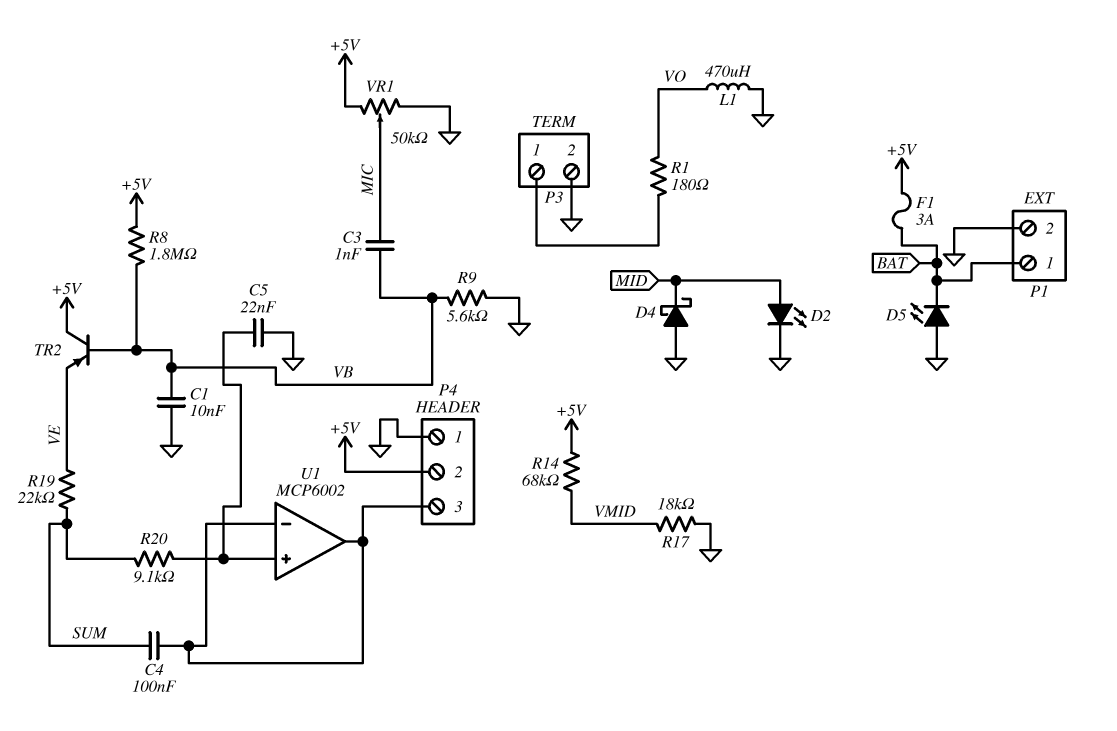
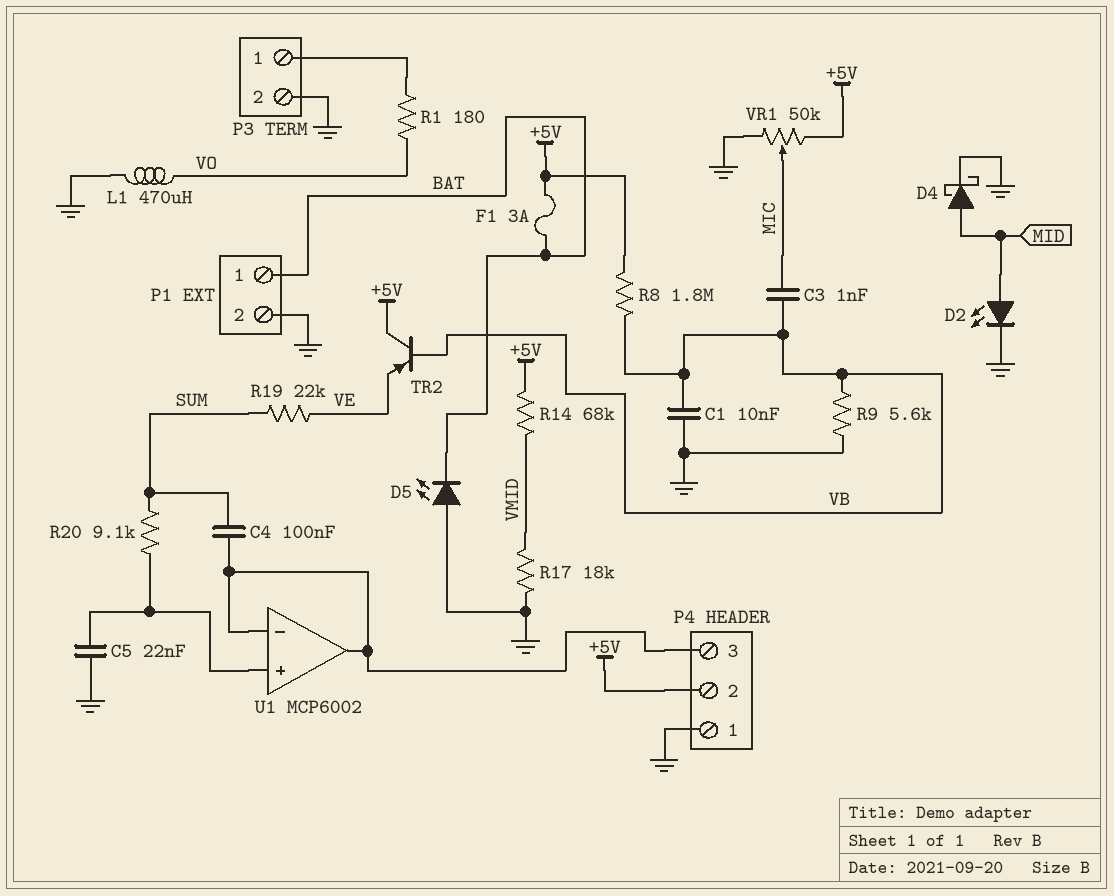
D4: schottky (A GND, K MID) -> schottky (A MID, K GND)

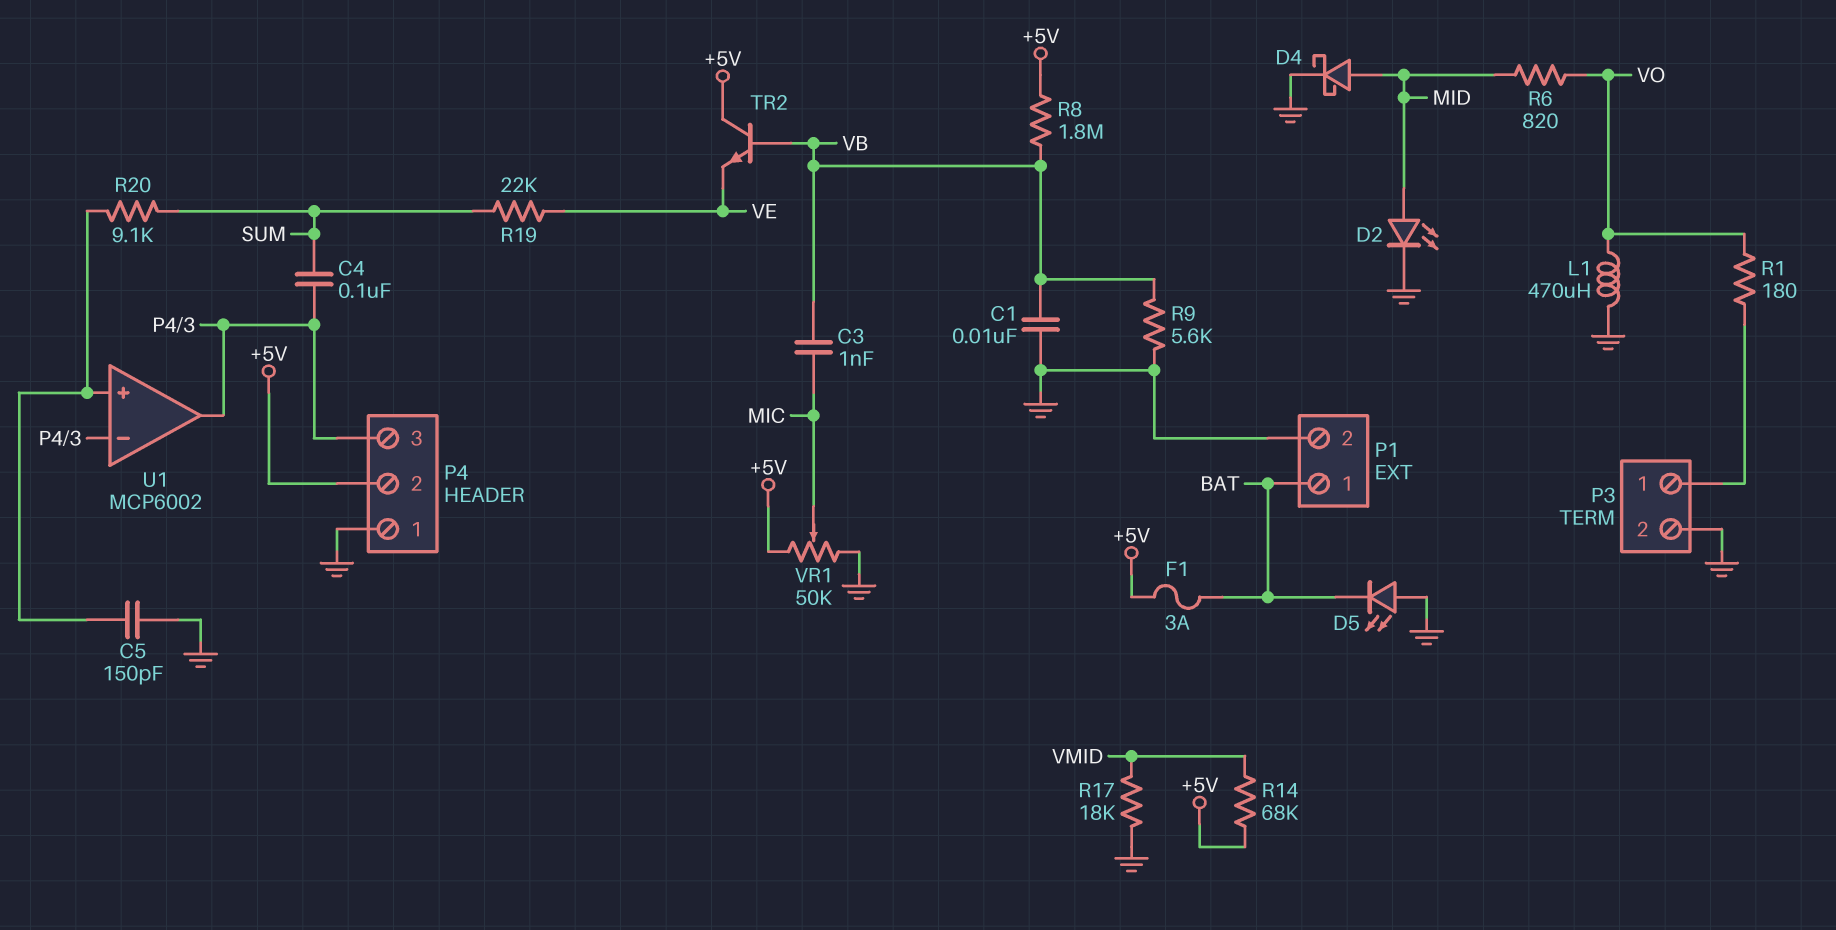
C5: 22nF (GND, U1/in+) -> 150pF (GND, U1/in+)
R6: none -> 820 (MID, VO)
TR2: PNP (B VB, C +5V, E VE) -> NPN (B VB, C +5V, E VE)

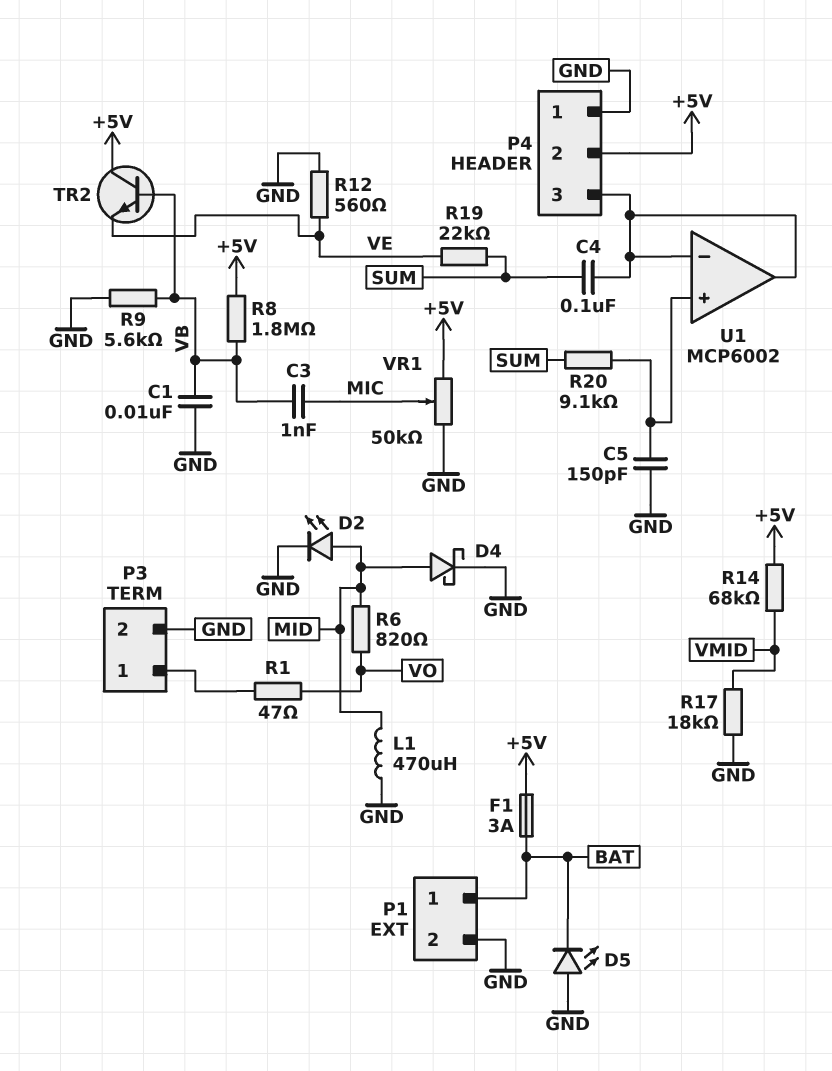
L1: 470uH (GND, VO) -> 470uH (GND, MID)
R1: 180 (P3/1, VO) -> 47 (P3/1, VO)
R12: none -> 560 (GND, VE)

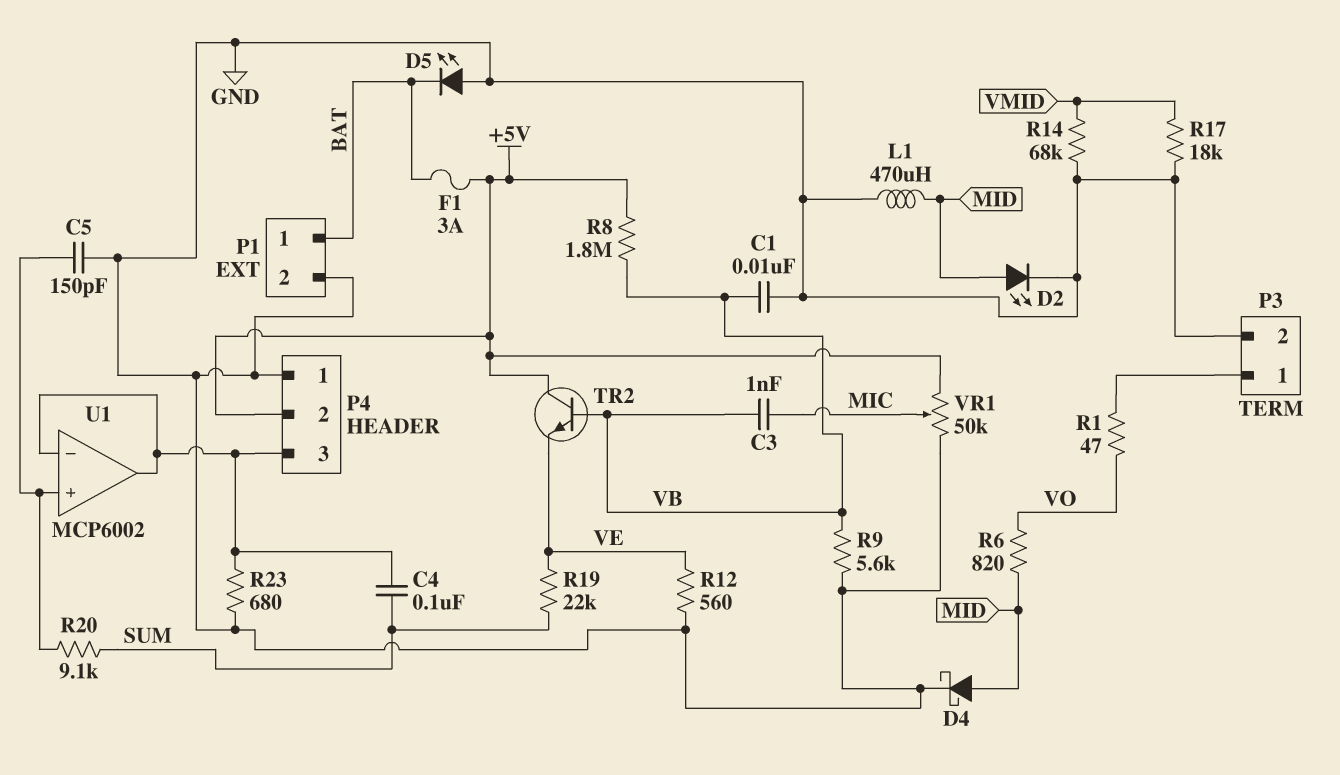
R14: 68k (+5V, VMID) -> 68k (GND, VMID)
R23: none -> 680 (GND, P4/3)

